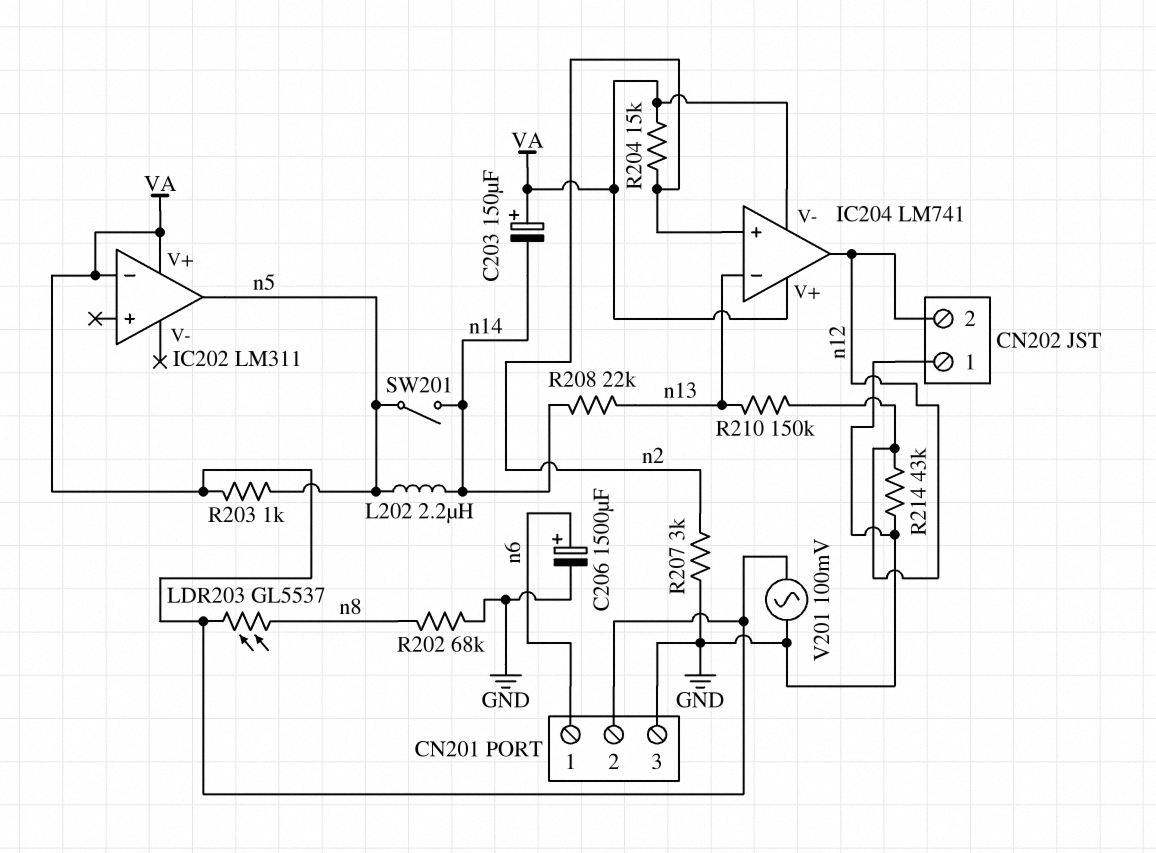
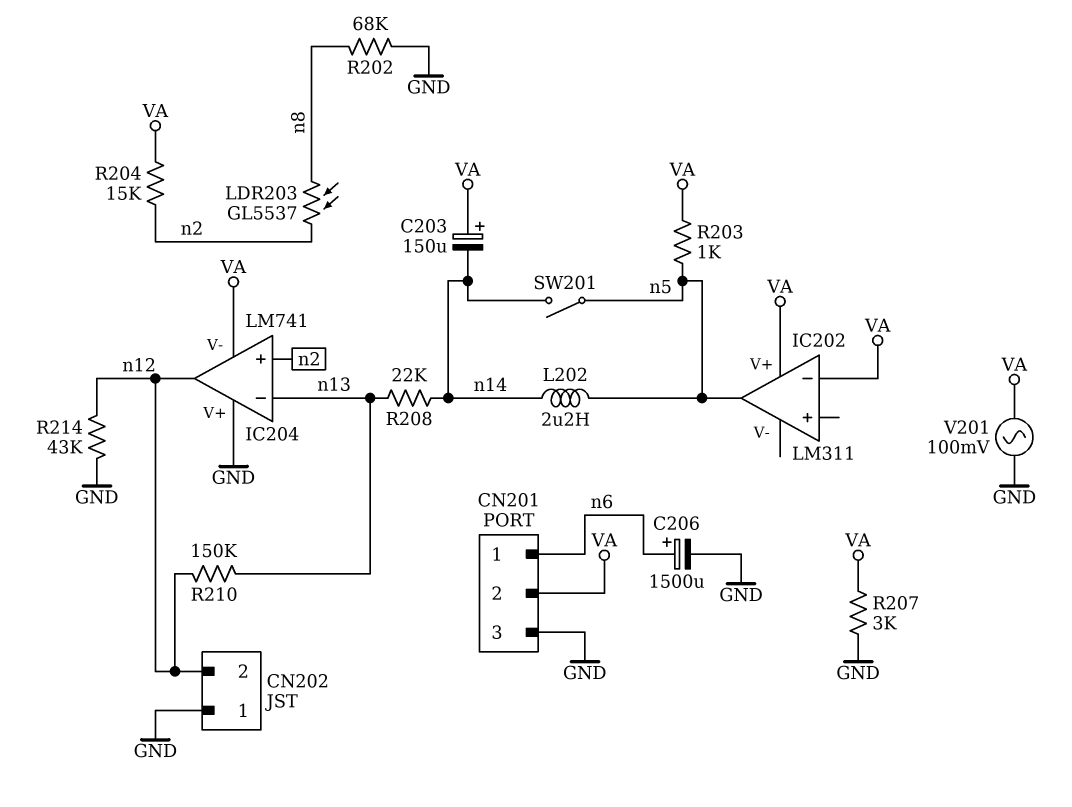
IC204 pin V+: VA -> GND
LDR203: GL5537 (VA, n8) -> GL5537 (n2, n8)
R207: 3k (GND, n2) -> 3k (GND, VA)

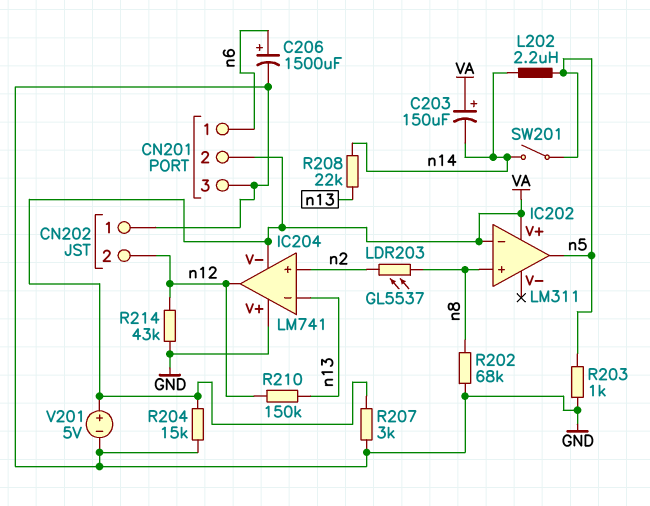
IC202 pin in+: none -> n8
R203: 1k (VA, n5) -> 1k (GND, n5)
R204: 15k (VA, n2) -> 15k (GND, VA)
V201: AC 100mV (GND, VA) -> 5V (plus VA, minus GND)

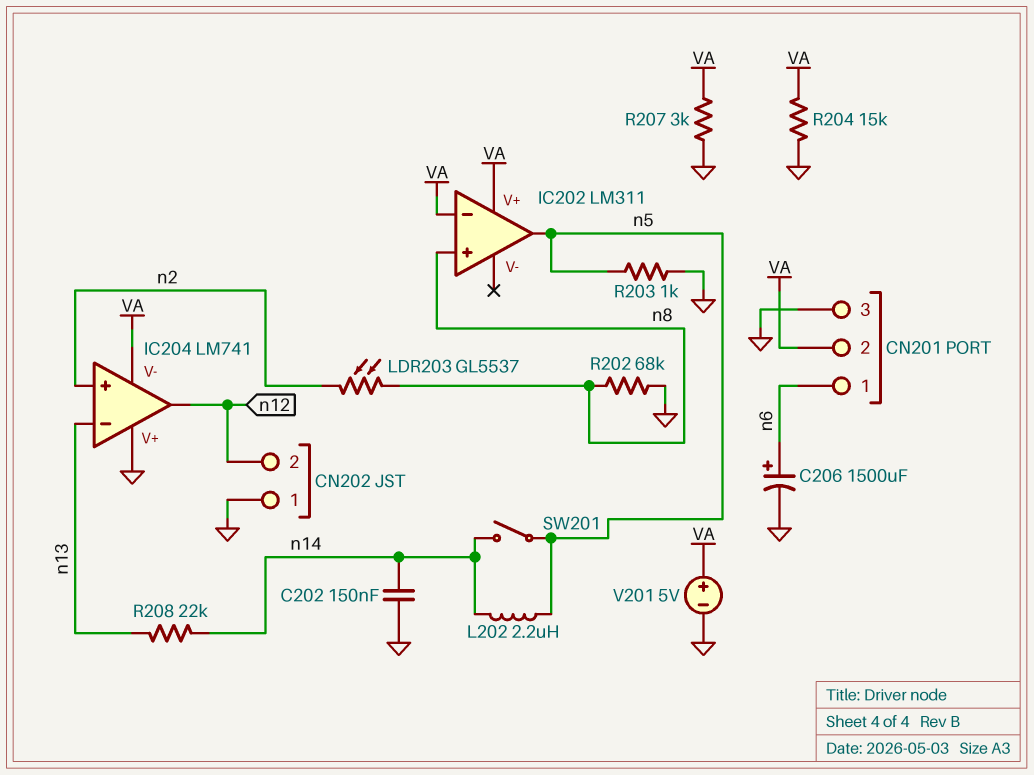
C202: none -> 150nF (GND, n14)
C203: 150uF (plus VA, minus n14) -> none
R210: 150k (n12, n13) -> none
R214: 43k (GND, n12) -> none

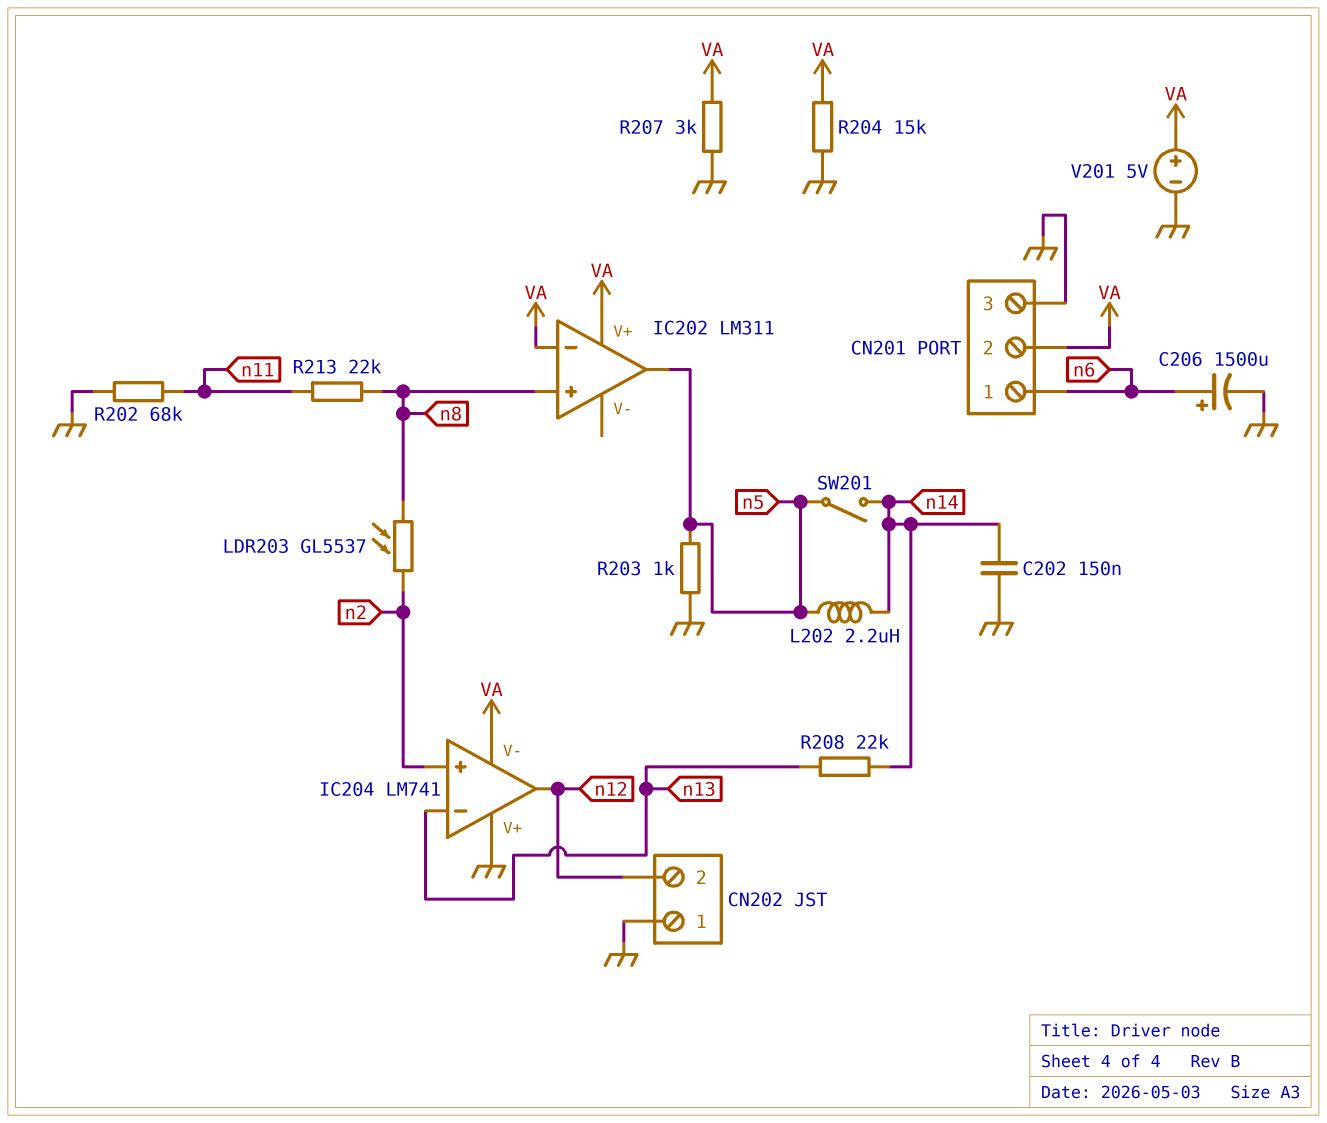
R202: 68k (GND, n8) -> 68k (GND, n11)
R213: none -> 22k (n8, n11)

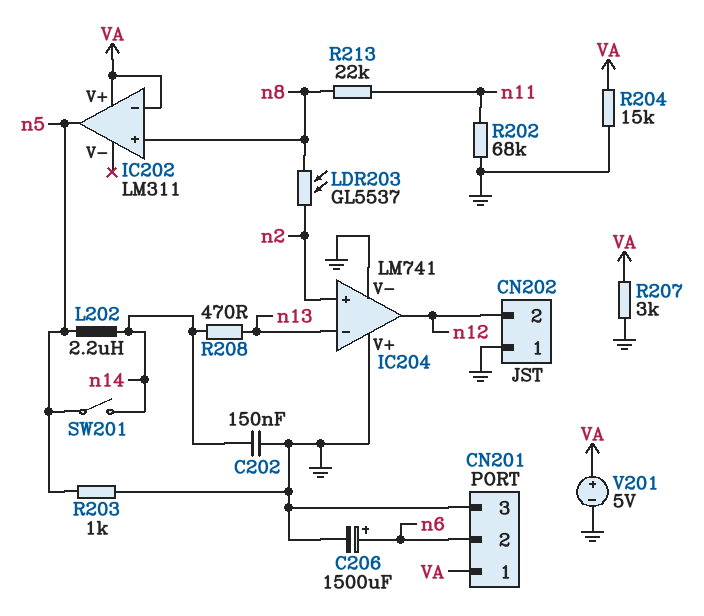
CN201 pin 1: n6 -> VA
CN201 pin 2: VA -> n6
IC204 pin V-: VA -> GND
R208: 22k (n13, n14) -> 470 (n13, n14)

